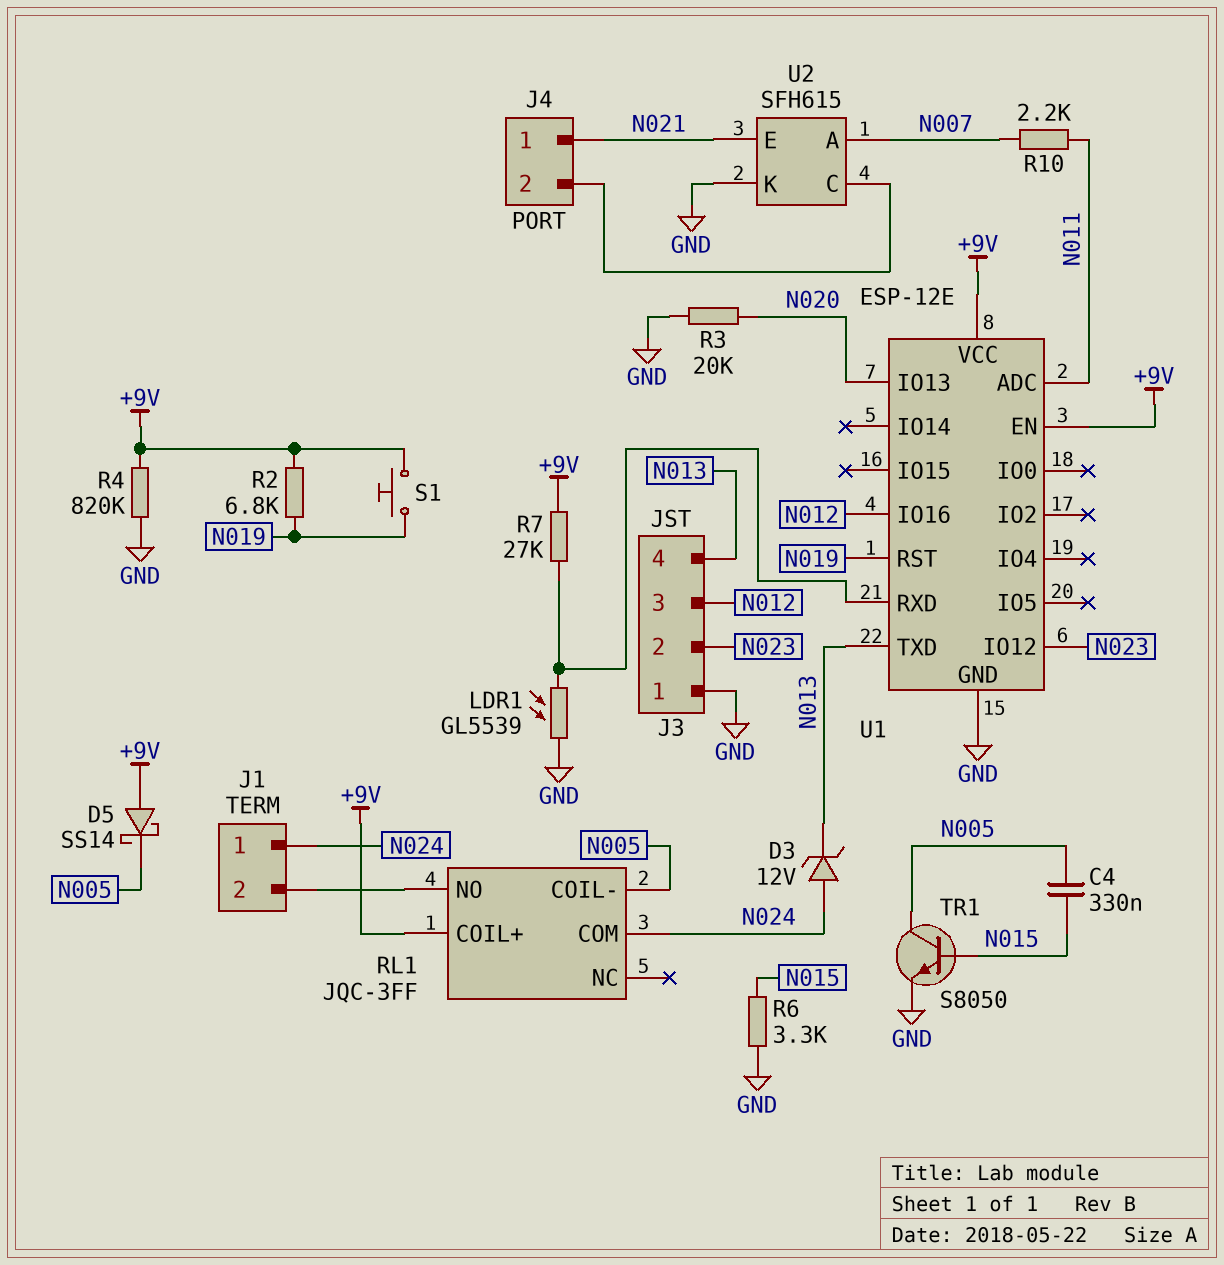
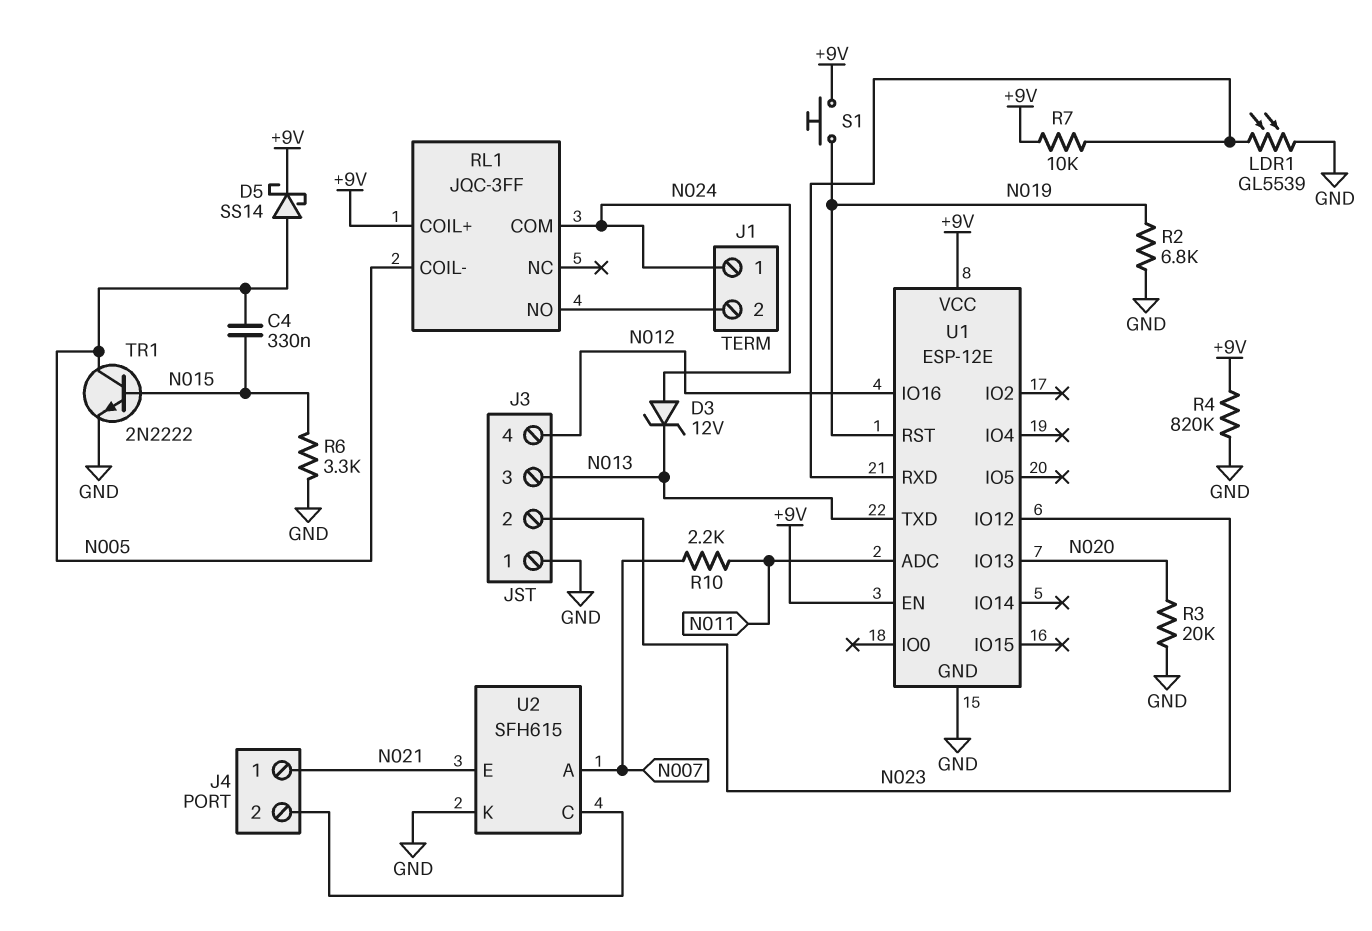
D5: schottky SS14 (A +9V, K N005) -> schottky SS14 (A N005, K +9V)
J3 pin 3: N012 -> N013
J3 pin 4: N013 -> N012
R2: 6.8k (+9V, N019) -> 6.8k (GND, N019)
R7: 27k (+9V, U1/RXD) -> 10k (+9V, U1/RXD)
TR1: NPN S8050 (B N015, C N005, E GND) -> NPN 2N2222 (B N015, C N005, E GND)

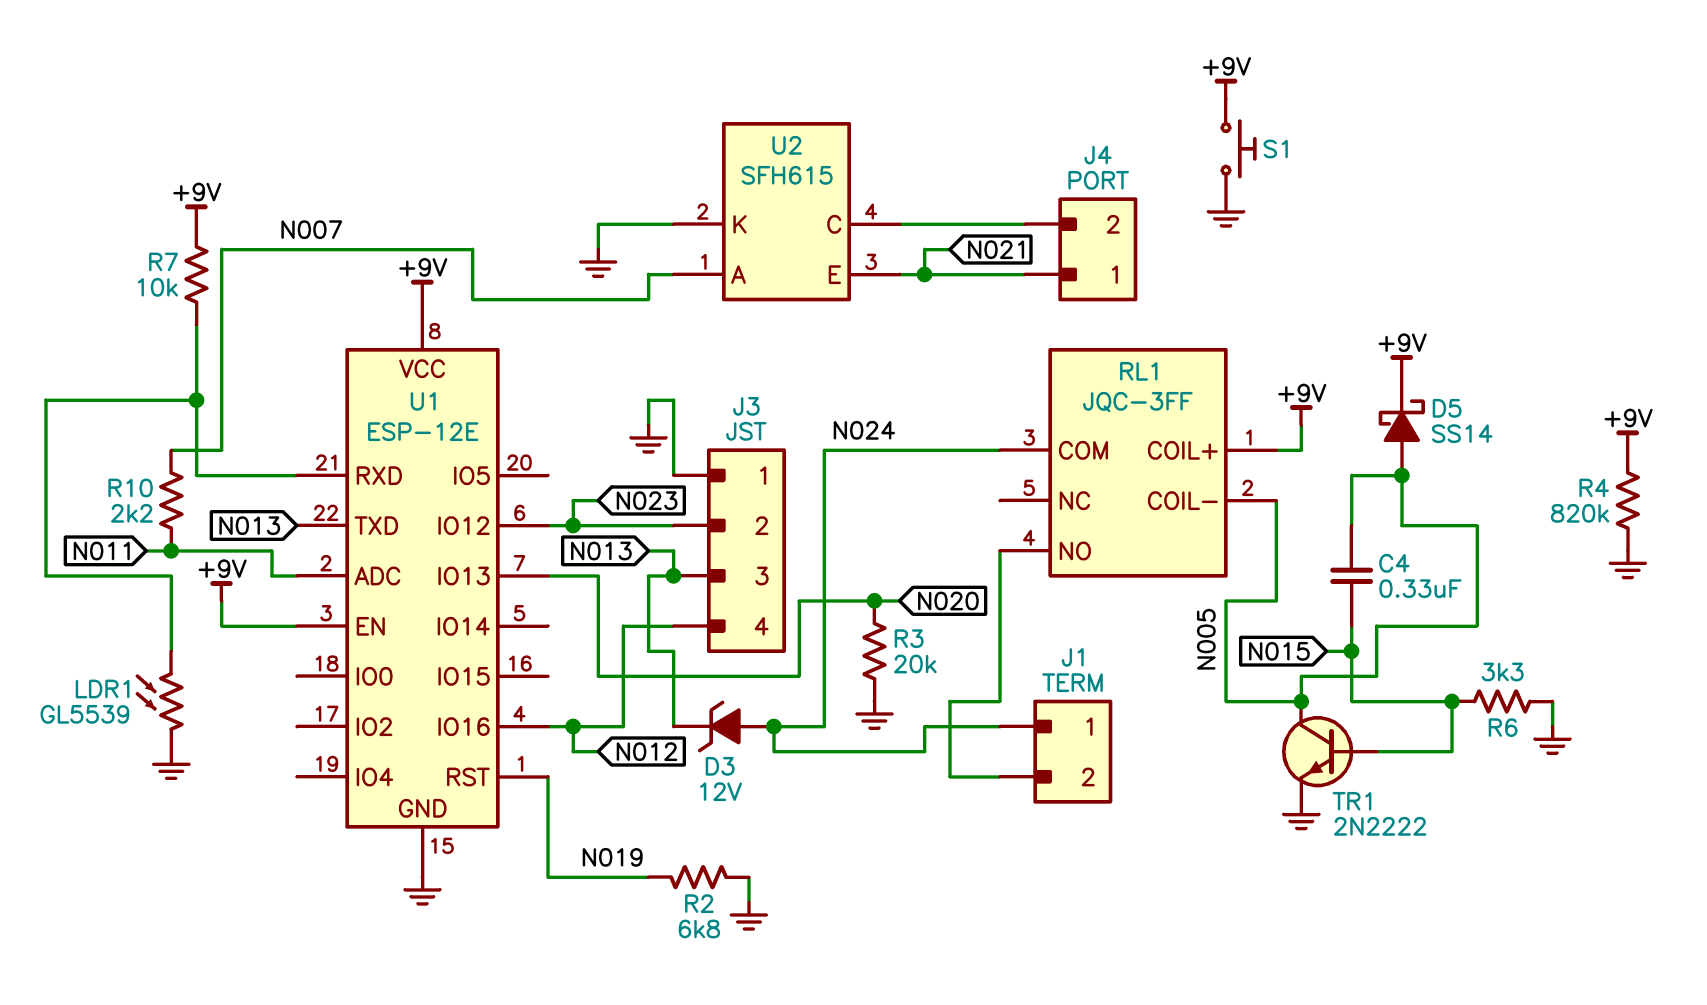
S1: button (+9V, N019) -> button (+9V, GND)

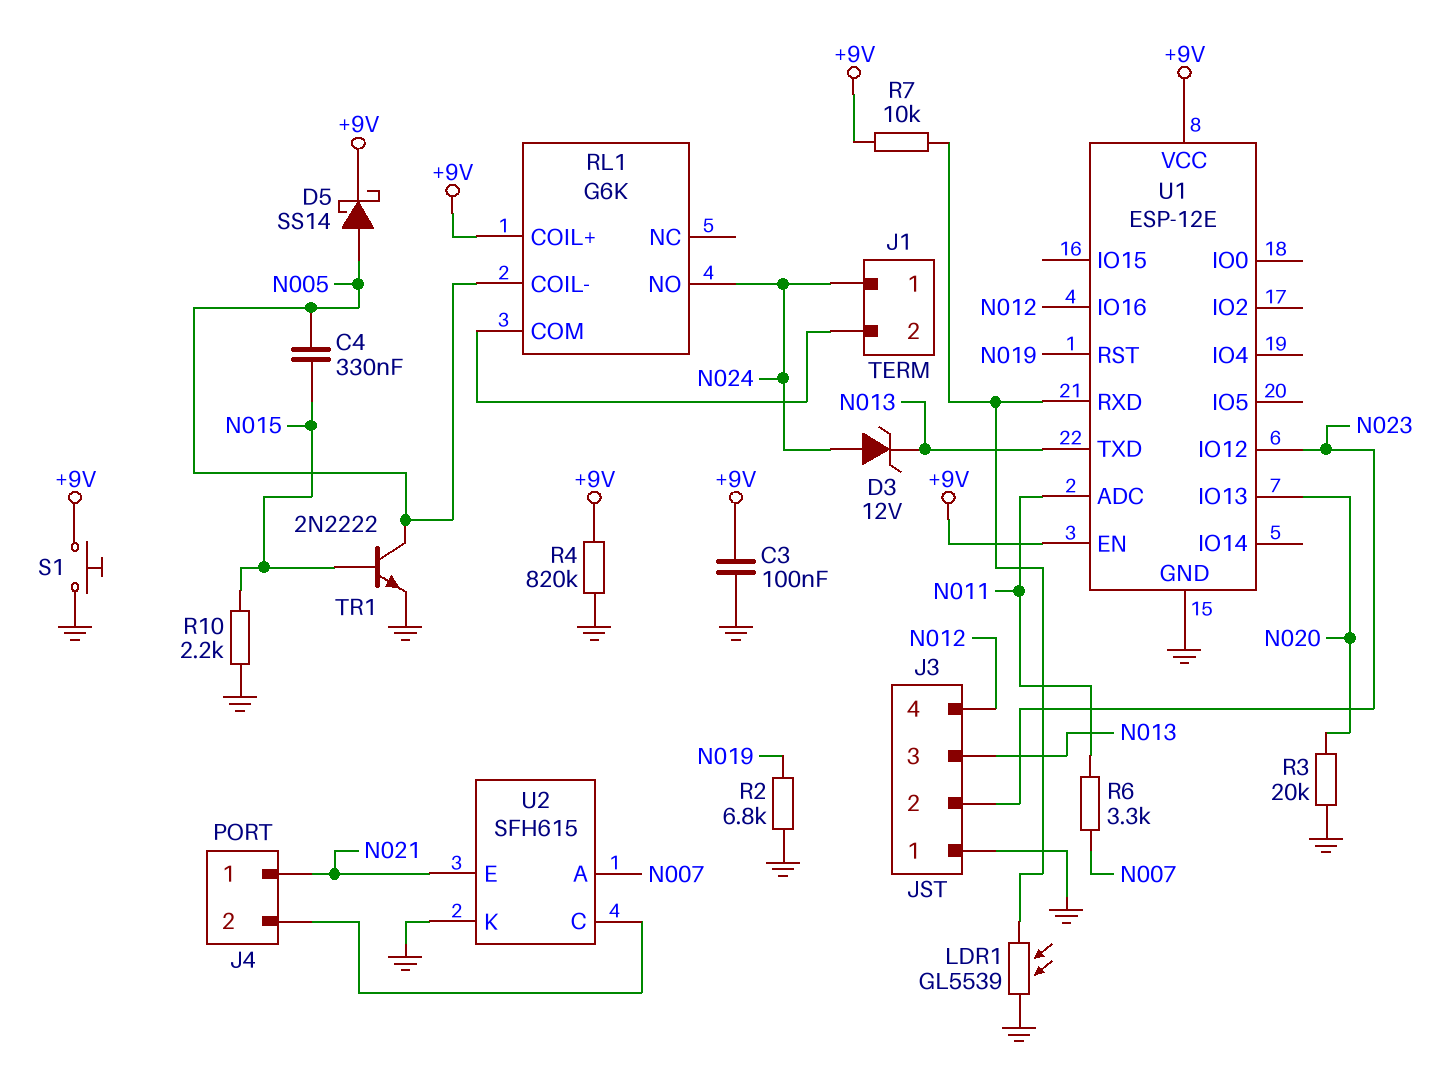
C3: none -> 100nF (+9V, GND)
R6: 3.3k (GND, N015) -> 3.3k (N007, N011)
R10: 2.2k (N007, N011) -> 2.2k (GND, N015)
RL1: JQC-3FF -> G6K
RL1 pin COM: N024 -> J1/2
RL1 pin NO: J1/2 -> N024

